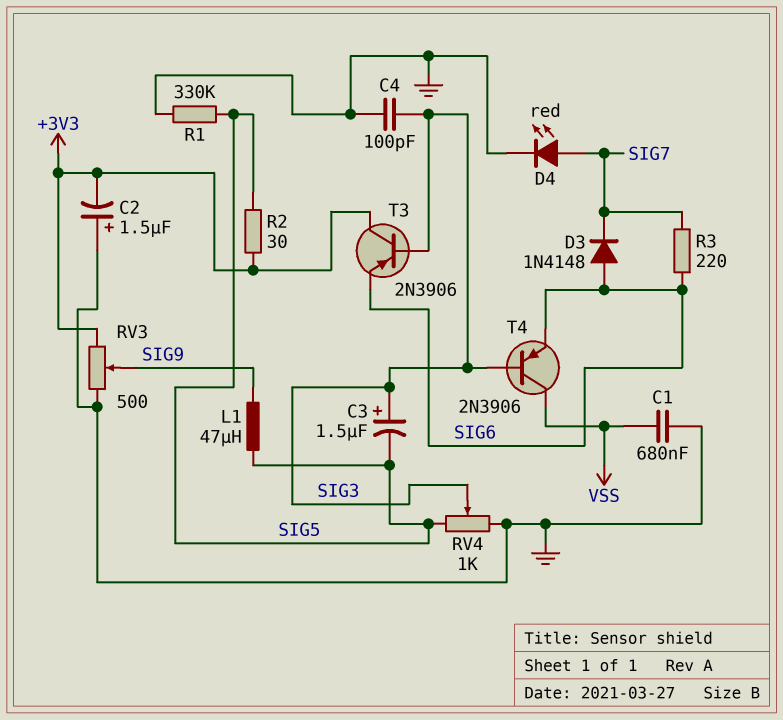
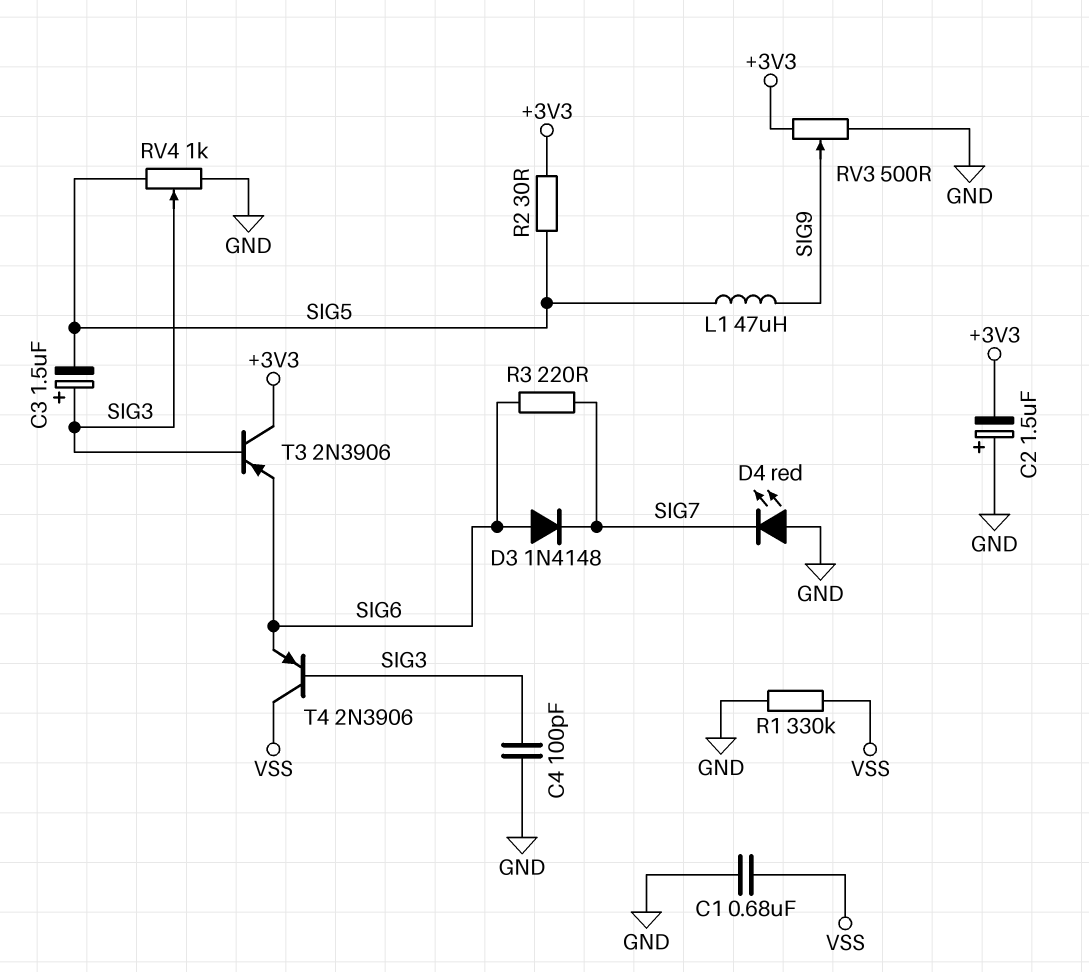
D4: LED red (A SIG7, K GND) -> LED red (A GND, K SIG7)
R1: 330k (GND, SIG5) -> 330k (GND, VSS)

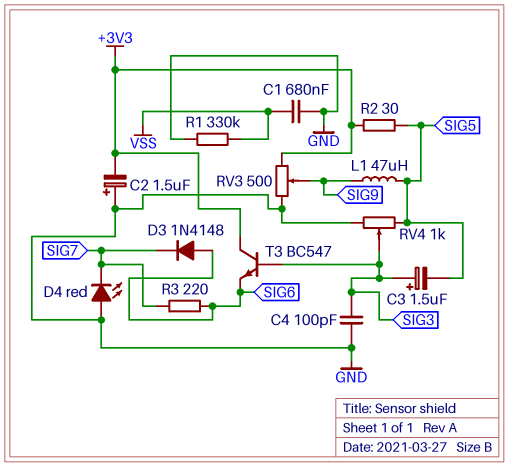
T3: PNP 2N3906 (B SIG3, C +3V3, E SIG6) -> NPN BC547 (B SIG3, C +3V3, E SIG6)
T4: PNP 2N3906 (B SIG3, C VSS, E SIG6) -> none

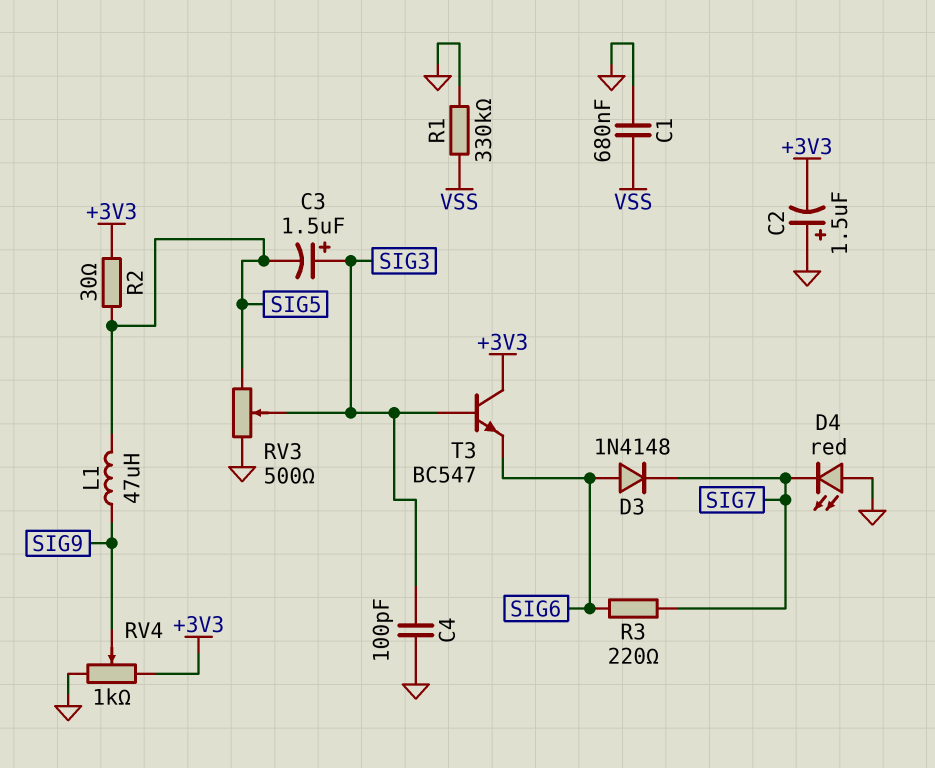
RV3: 500 (+3V3, GND, wiper SIG9) -> 500 (GND, SIG5, wiper SIG3)
RV4: 1k (GND, SIG5, wiper SIG3) -> 1k (+3V3, GND, wiper SIG9)

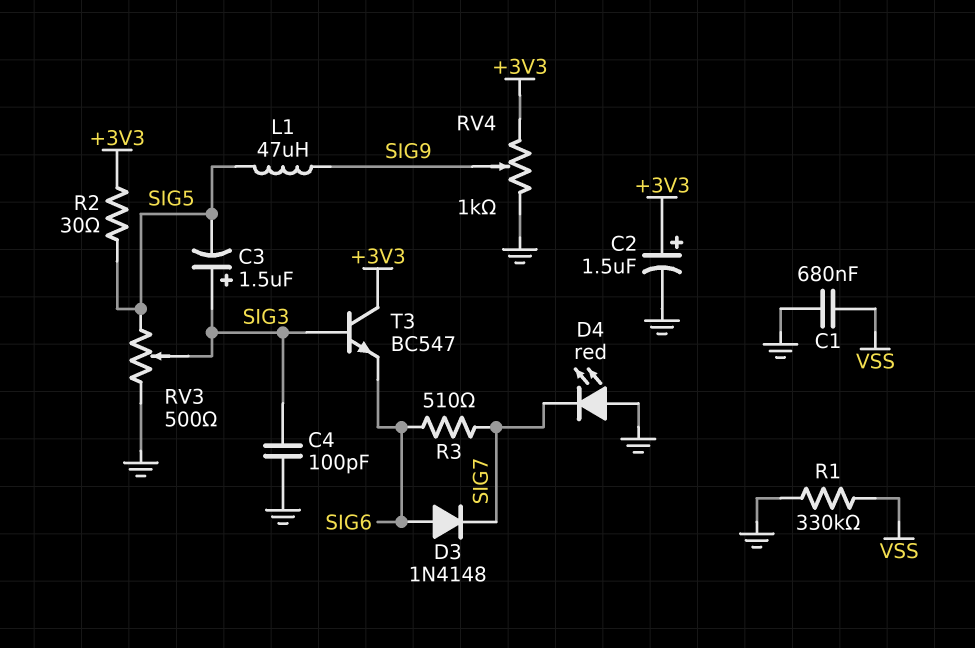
C2: 1.5uF (plus GND, minus +3V3) -> 1.5uF (plus +3V3, minus GND)
R3: 220 (SIG6, SIG7) -> 510 (SIG6, SIG7)

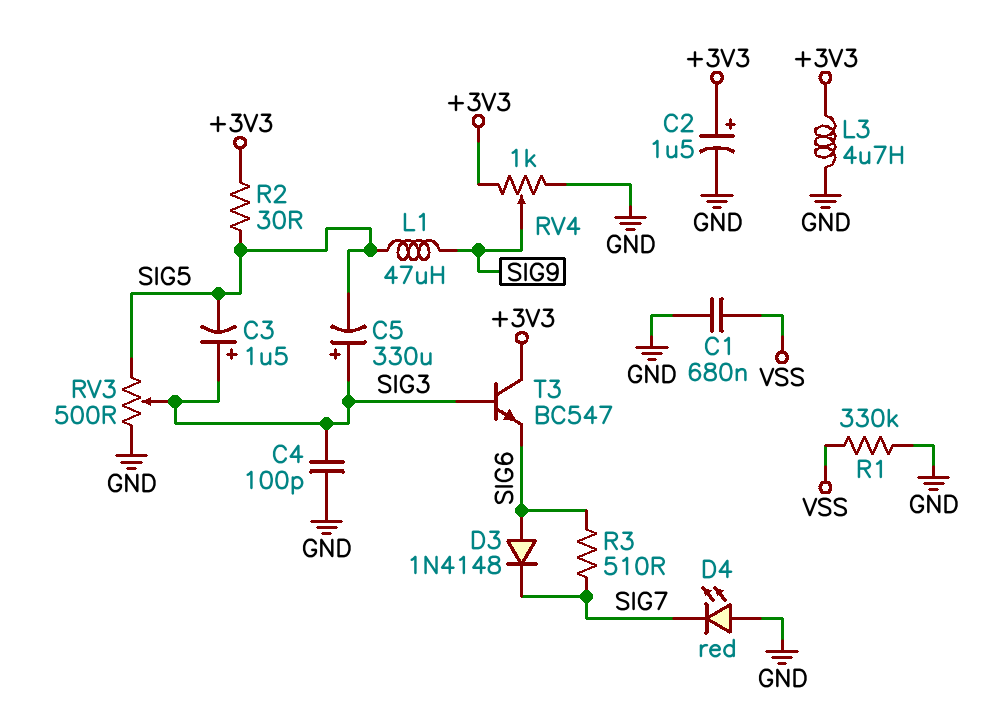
C5: none -> 330uF (plus SIG3, minus SIG5)
L3: none -> 4.7uH (+3V3, GND)

